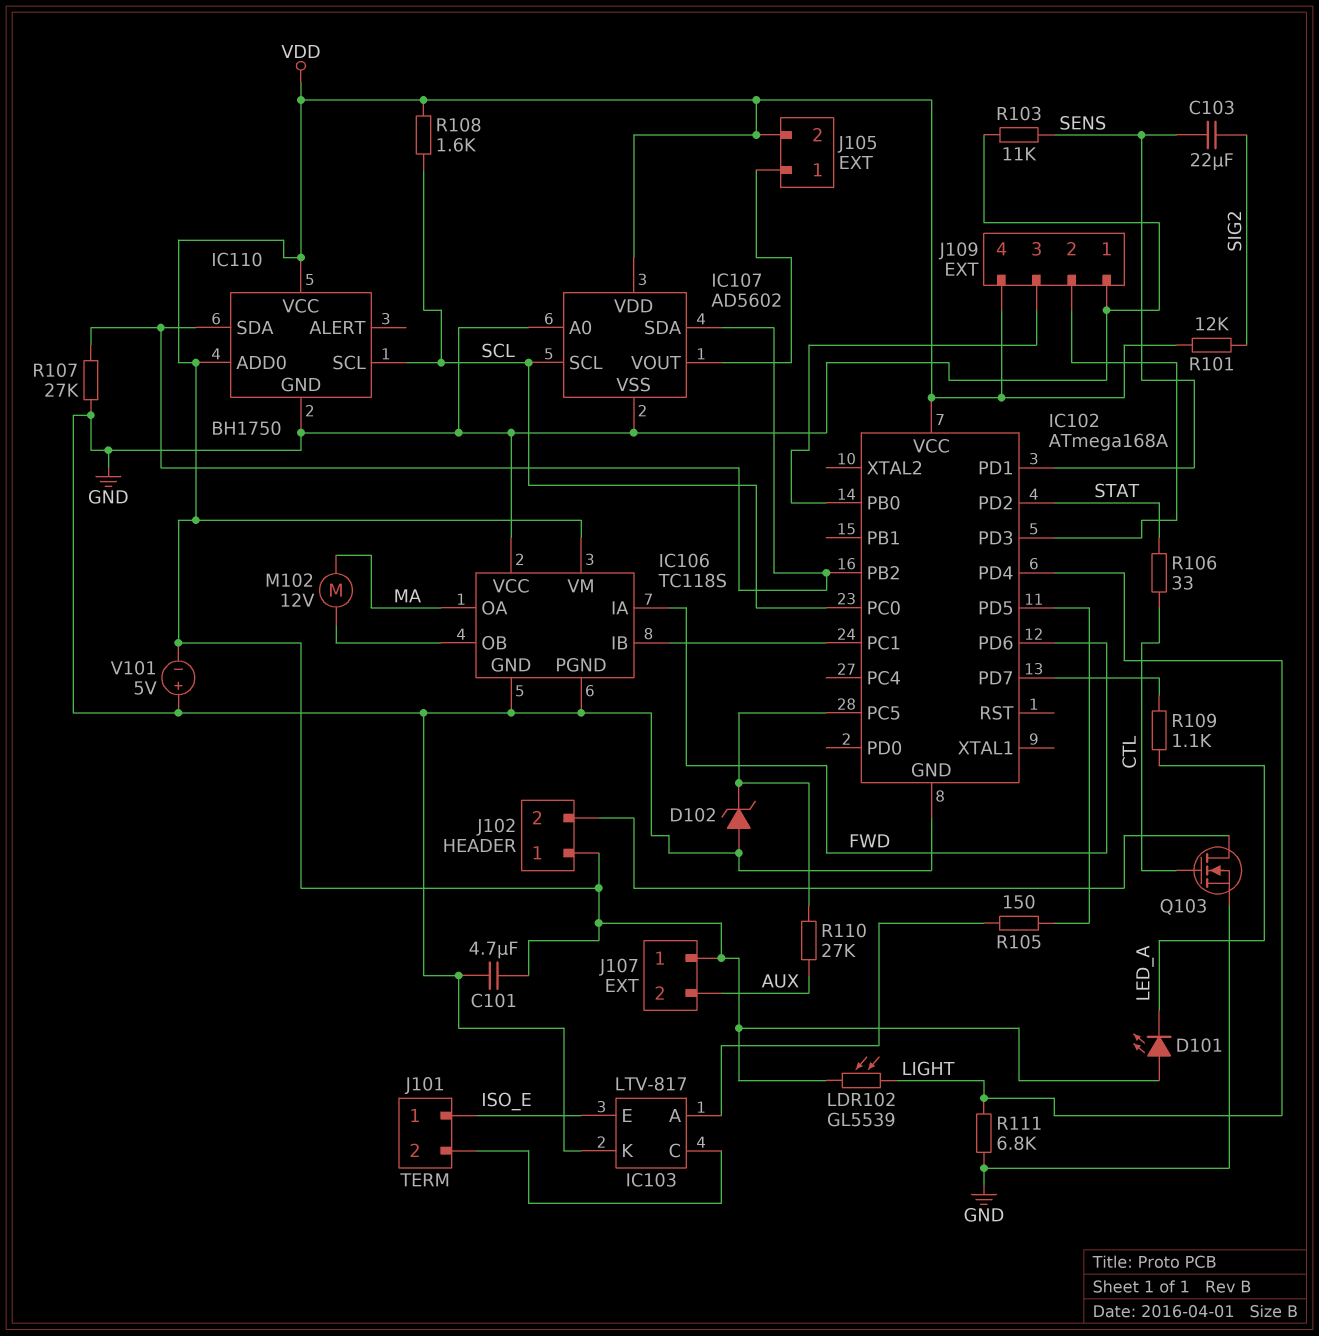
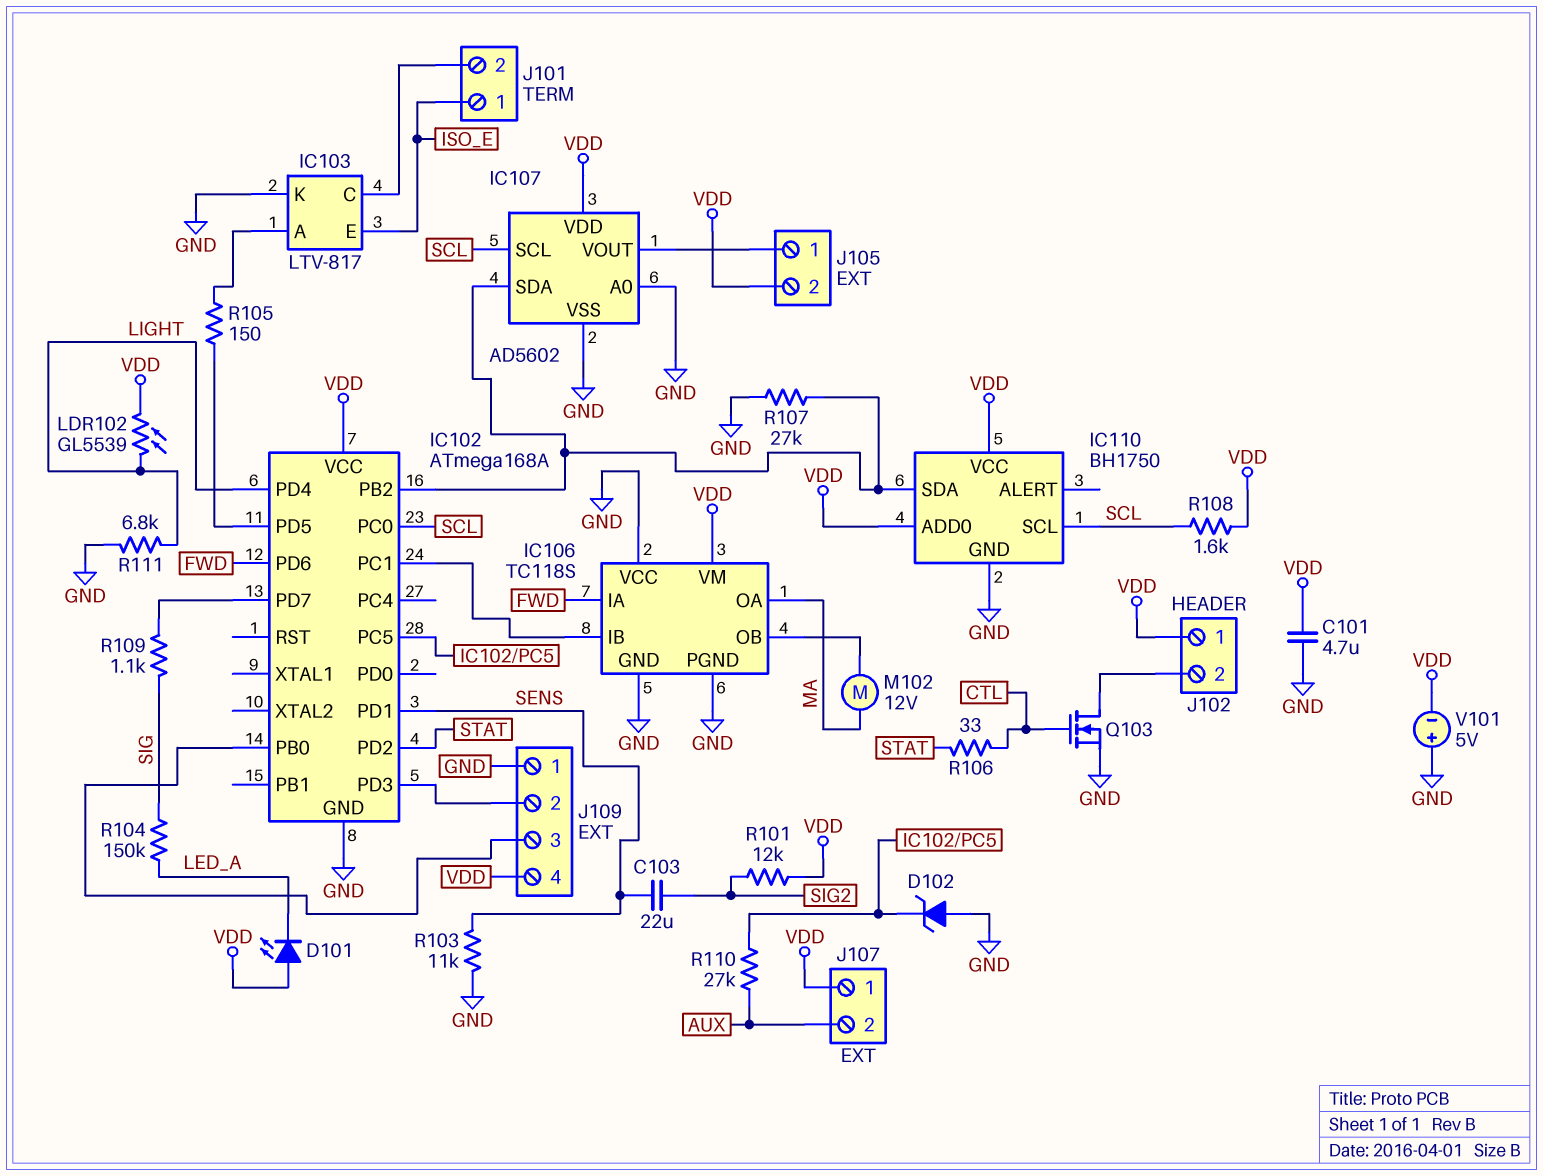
R104: none -> 150k (LED_A, SIG)
R109: 1.1k (IC102/PD7, LED_A) -> 1.1k (IC102/PD7, SIG)

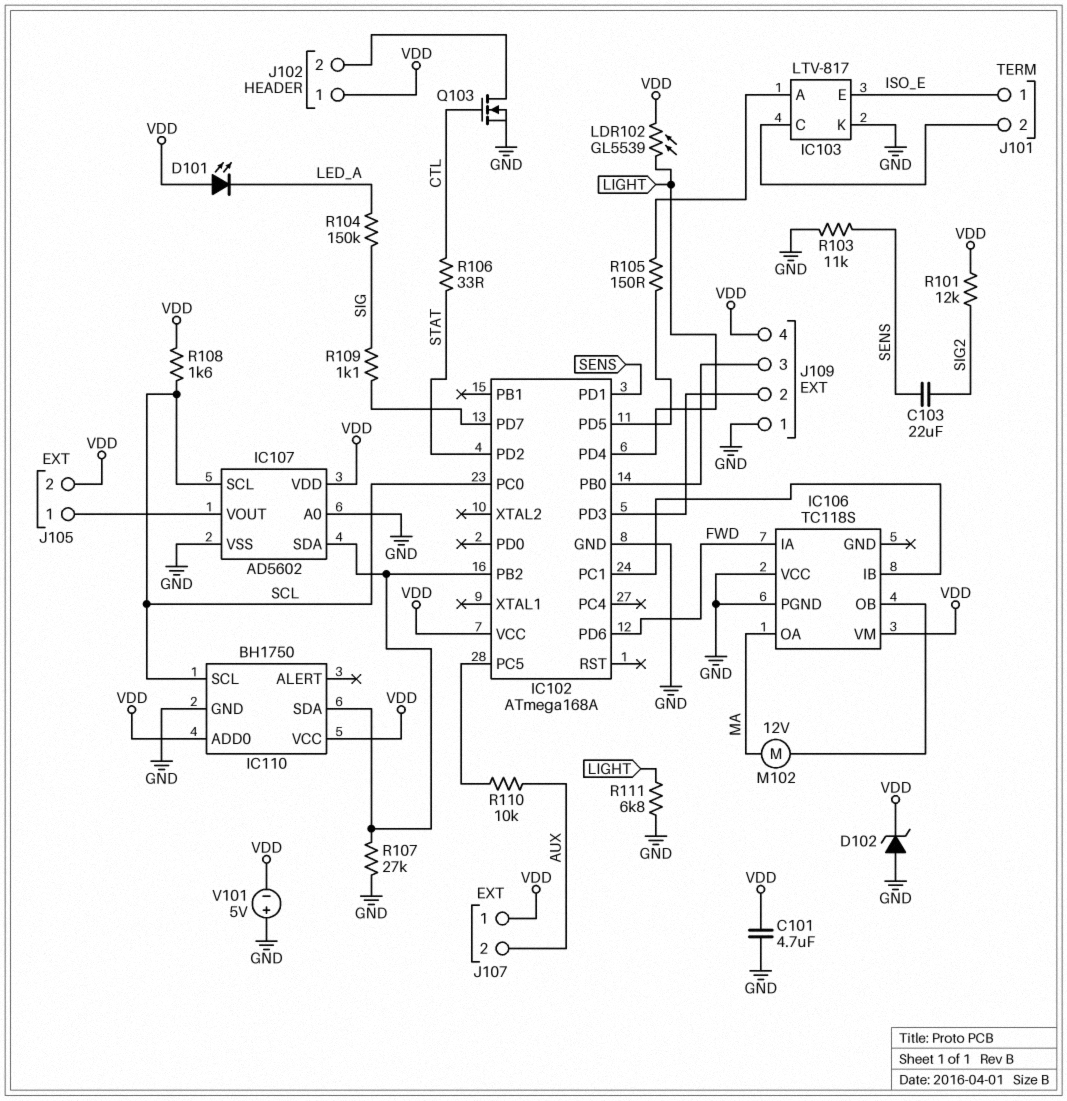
D102: zener (A GND, K IC102/PC5) -> zener (A GND, K VDD)
IC106 pin GND: GND -> none
R110: 27k (AUX, IC102/PC5) -> 10k (AUX, IC102/PC5)

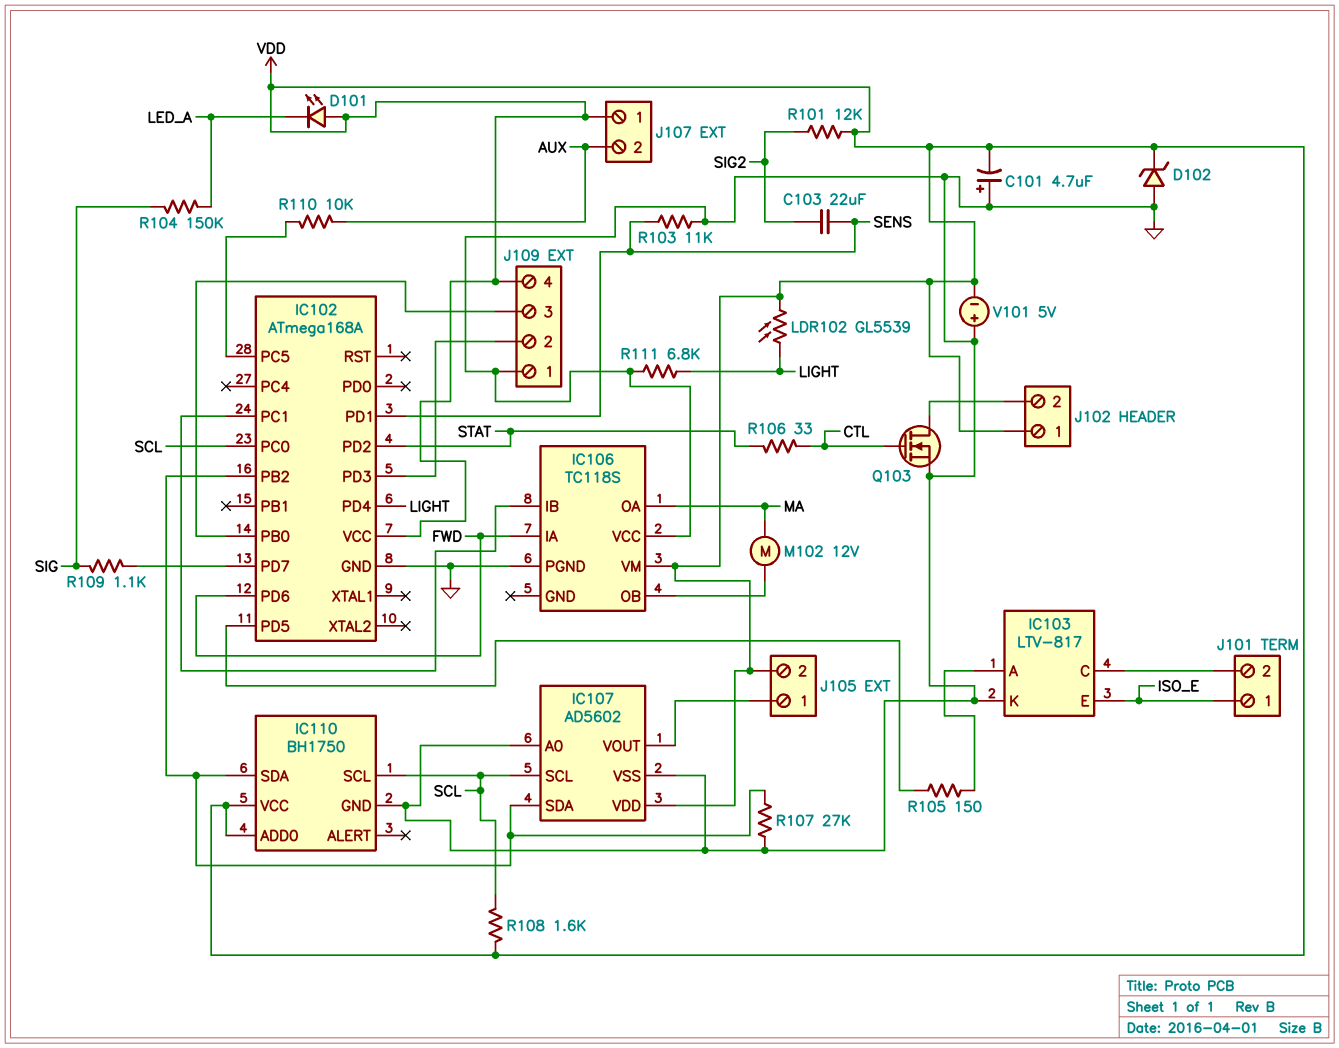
C101: 4.7uF (GND, VDD) -> 4.7uF (plus GND, minus VDD)

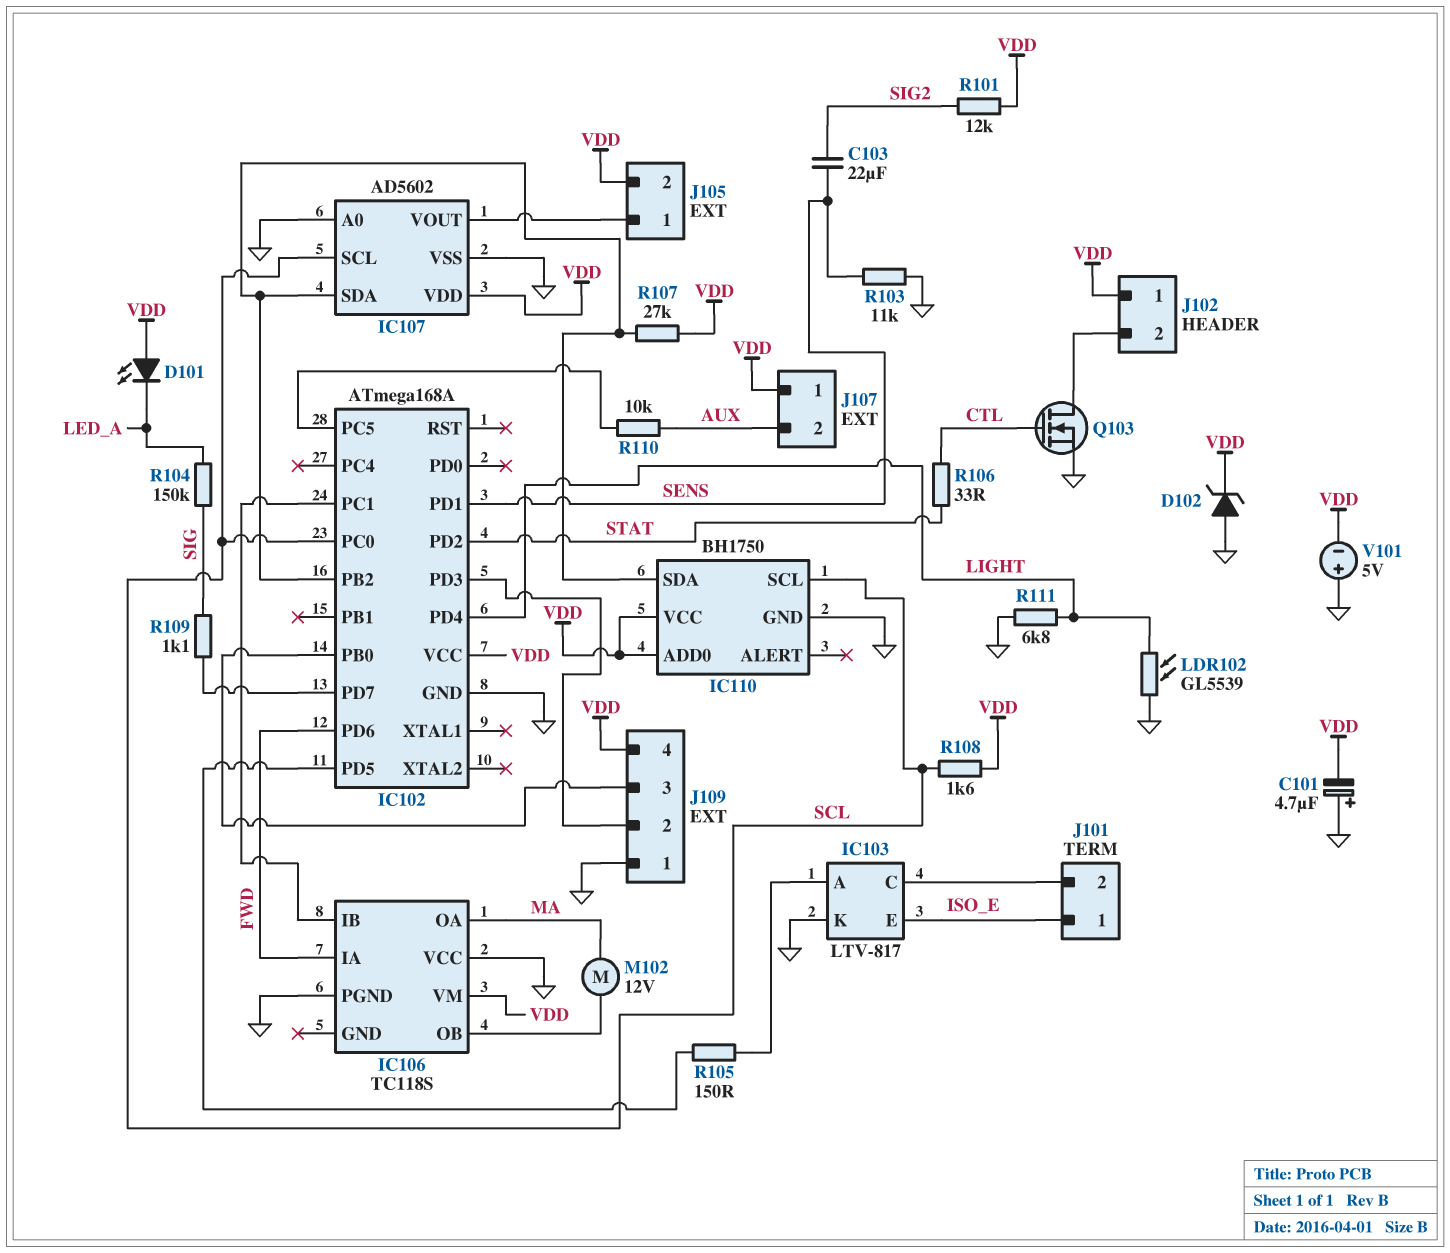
LDR102: GL5539 (LIGHT, VDD) -> GL5539 (GND, LIGHT)
R107: 27k (GND, IC102/PB2) -> 27k (IC102/PB2, VDD)

